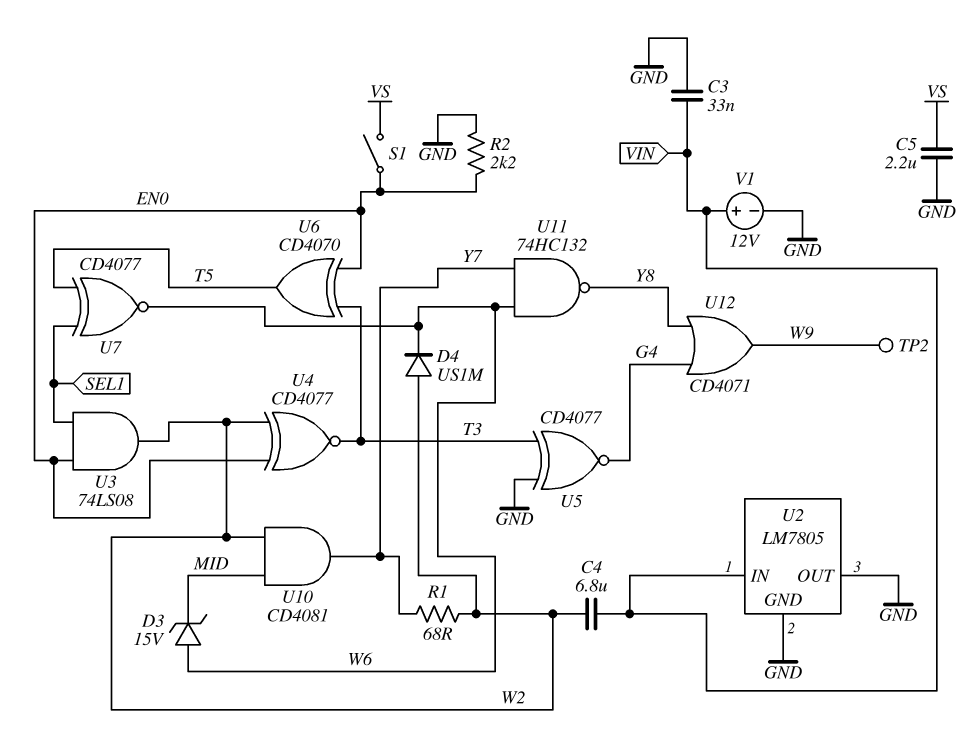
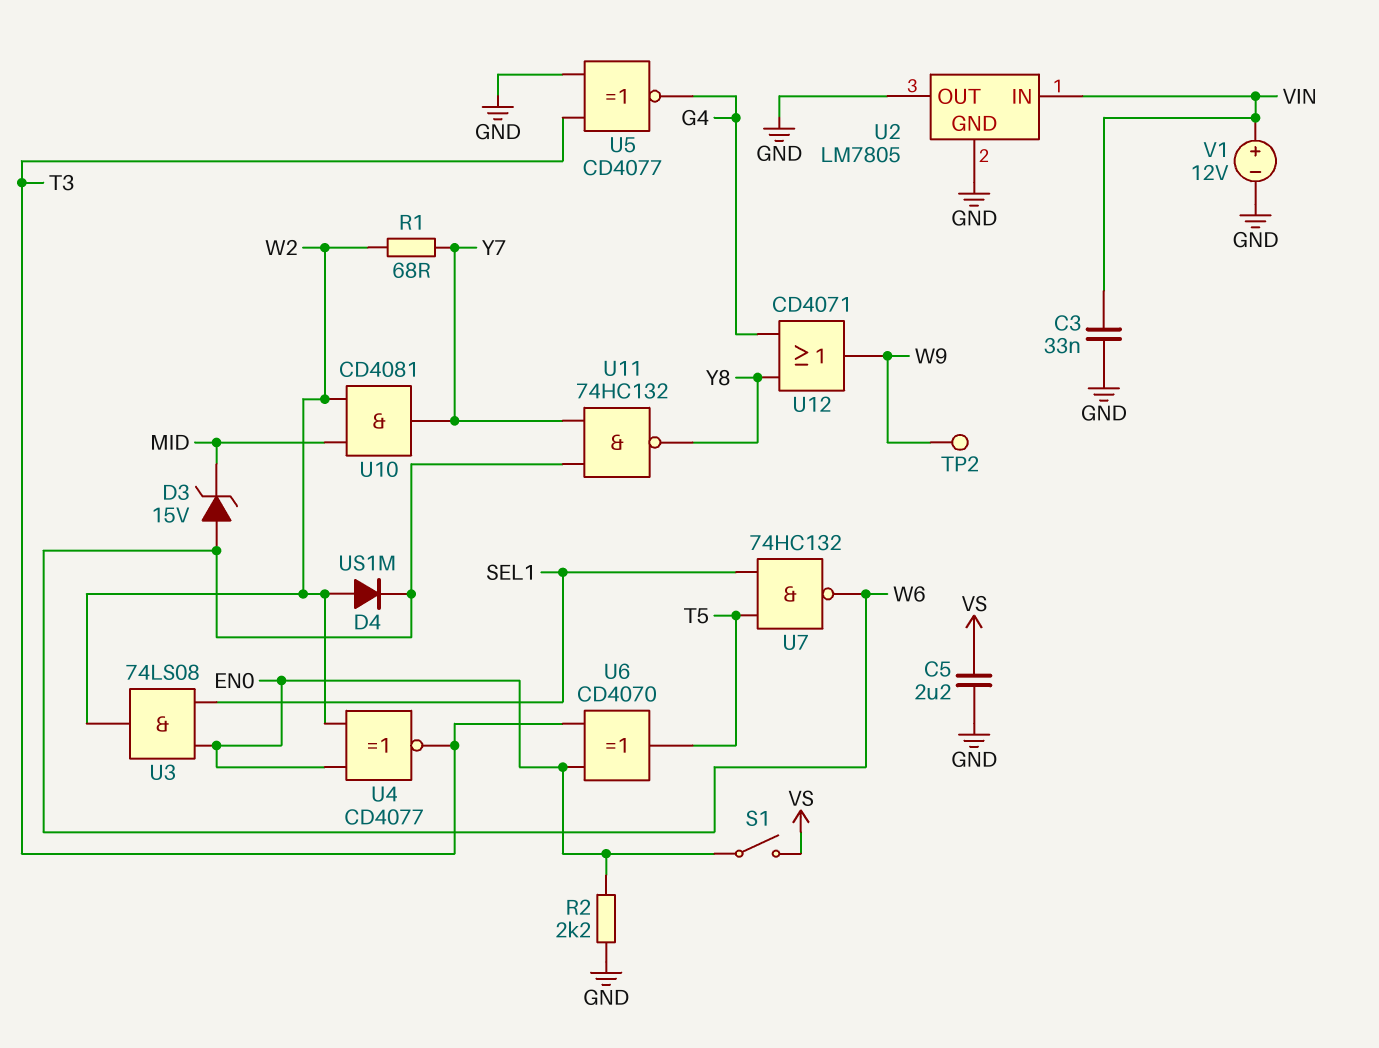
C4: 6.8uF (VIN, W2) -> none
U7: XNOR CD4077 (in SEL1, in T5, out W6) -> NAND 74HC132 (in SEL1, in T5, out W6)

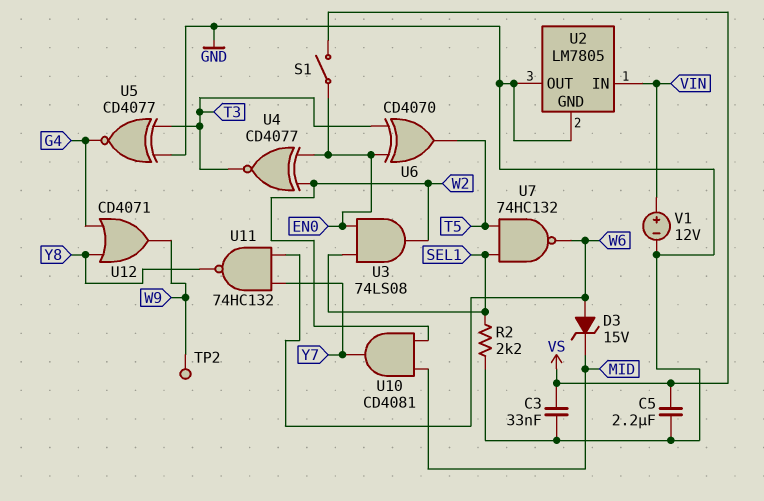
C3: 33nF (GND, VIN) -> 33nF (GND, VS)
D4: diode US1M (A W2, K W6) -> none
R1: 68 (W2, Y7) -> none
R2: 2.2k (EN0, GND) -> 2.2k (GND, SEL1)

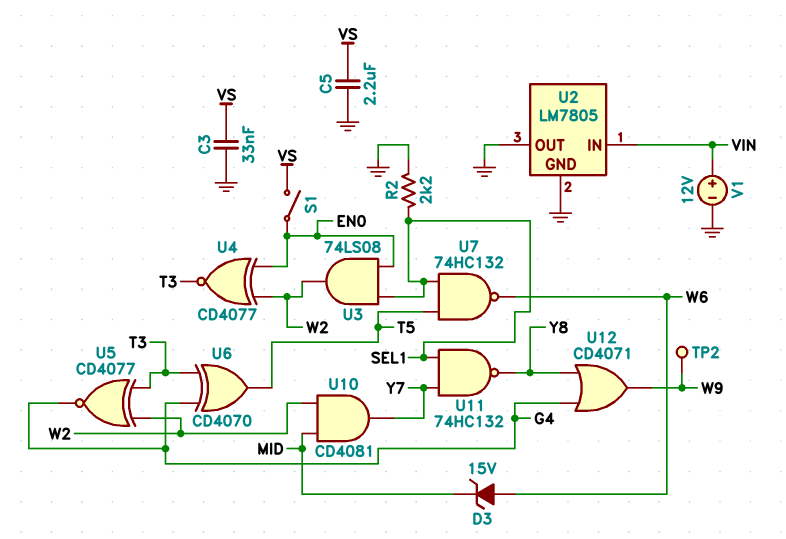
U5: XNOR CD4077 (in GND, in T3, out G4) -> XNOR CD4077 (in T3, in W2, out G4)
U6: XOR CD4070 (in EN0, in T3, out T5) -> XOR CD4070 (in G4, in T3, out T5)
U11: NAND 74HC132 (in W6, in Y7, out Y8) -> NAND 74HC132 (in SEL1, in Y7, out Y8)

